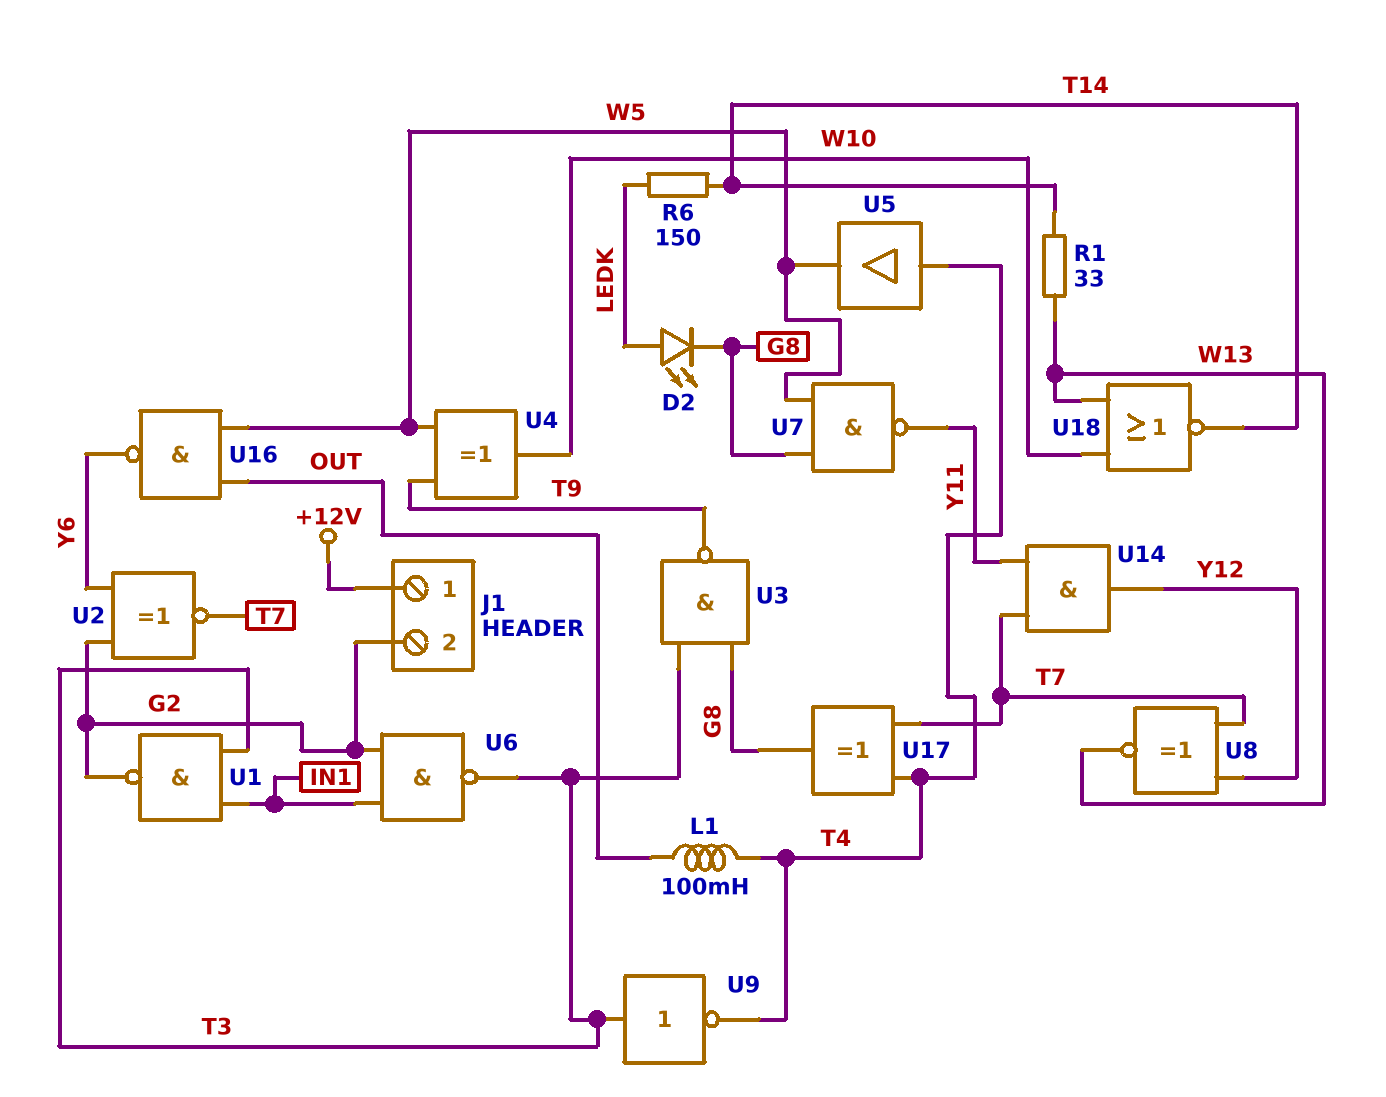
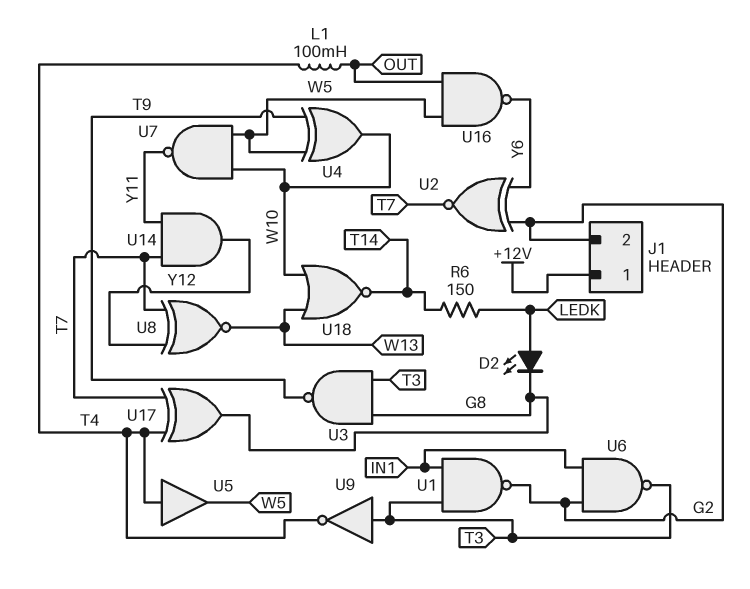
R1: 33 (T14, W13) -> none
U7: NAND (in G8, in W5, out Y11) -> NAND (in W5, in W10, out Y11)

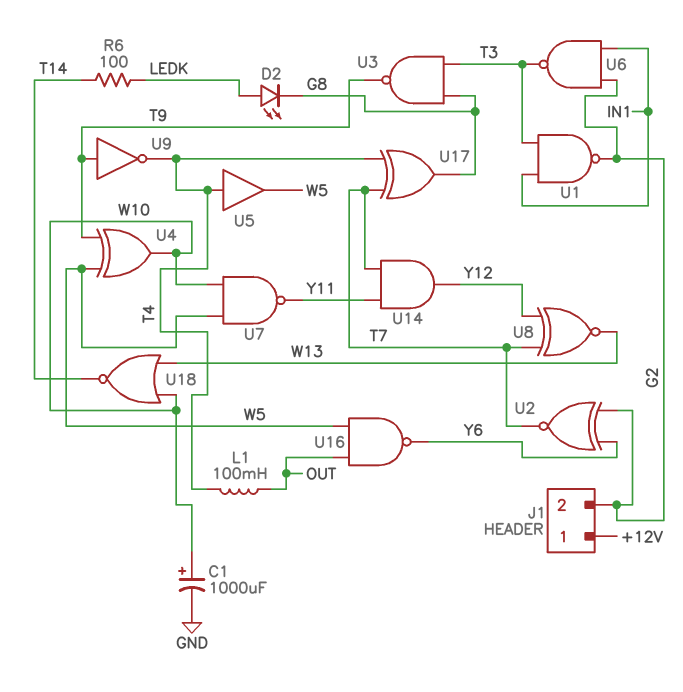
C1: none -> 1000uF (plus W10, minus GND)
R6: 150 (LEDK, T14) -> 100 (LEDK, T14)
U9: NOT (in T3, out T4) -> NOT (in T9, out T4)

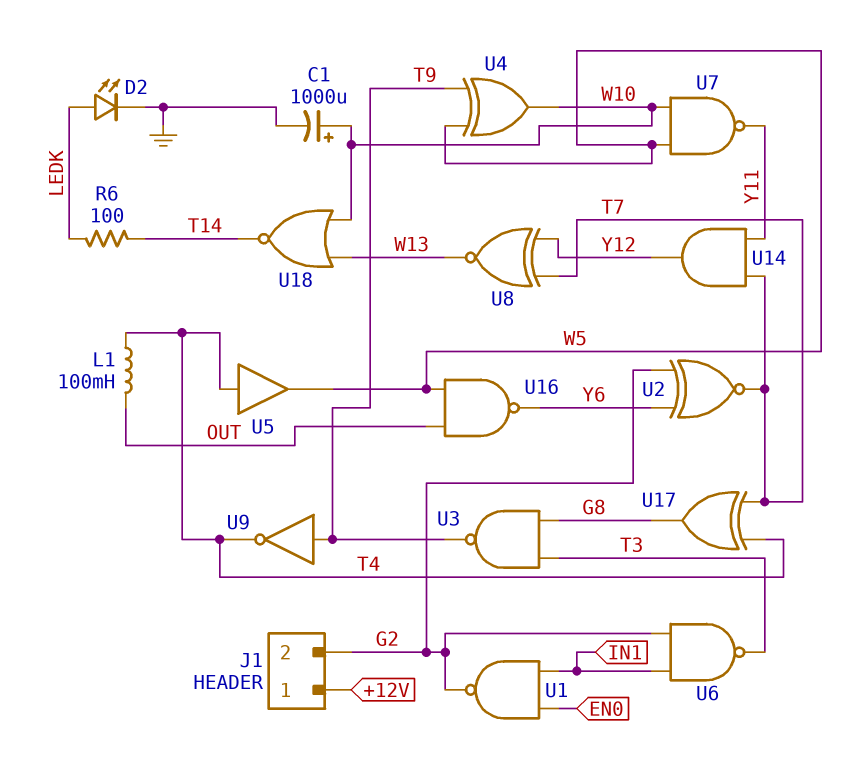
D2: LED (A LEDK, K G8) -> LED (A LEDK, K GND)
U1: NAND (in IN1, in T3, out G2) -> NAND (in EN0, in IN1, out G2)

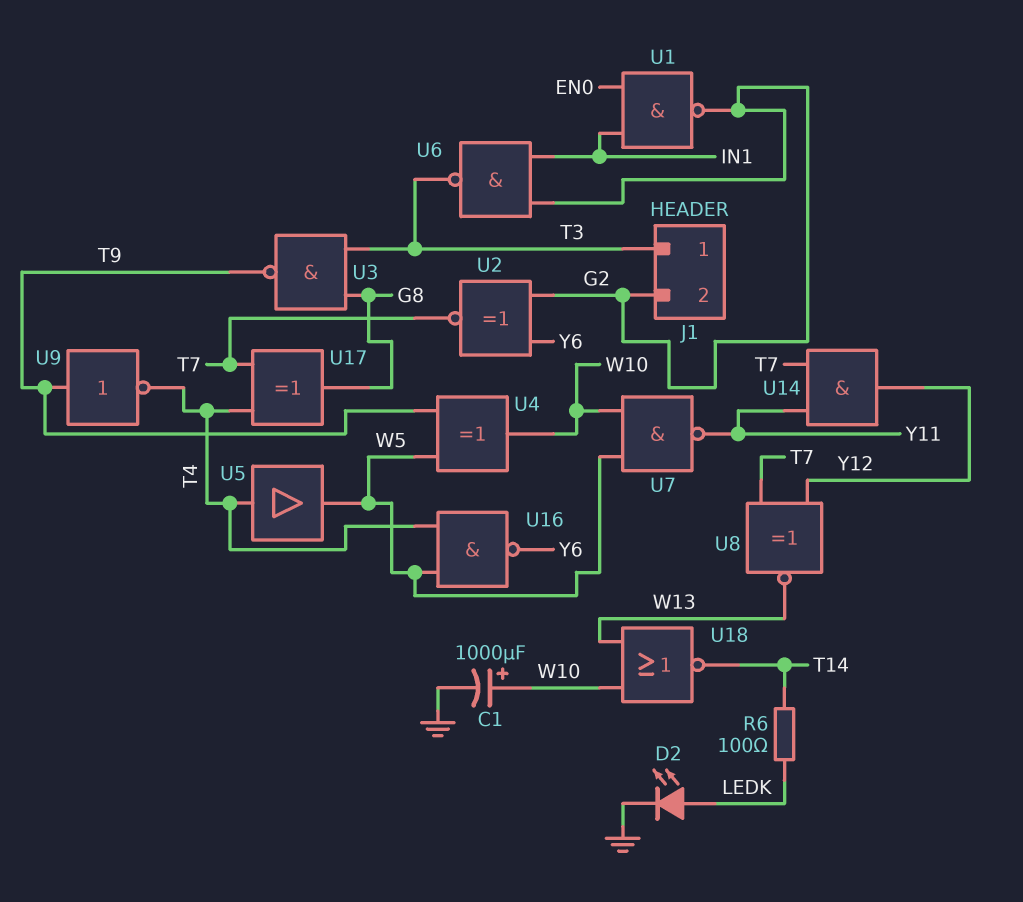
J1 pin 1: +12V -> T3
L1: 100mH (OUT, T4) -> none
U16: NAND (in OUT, in W5, out Y6) -> NAND (in T4, in W5, out Y6)

